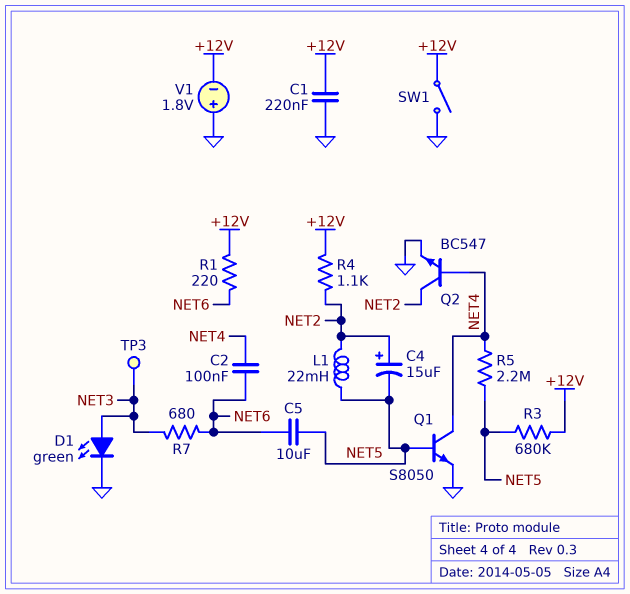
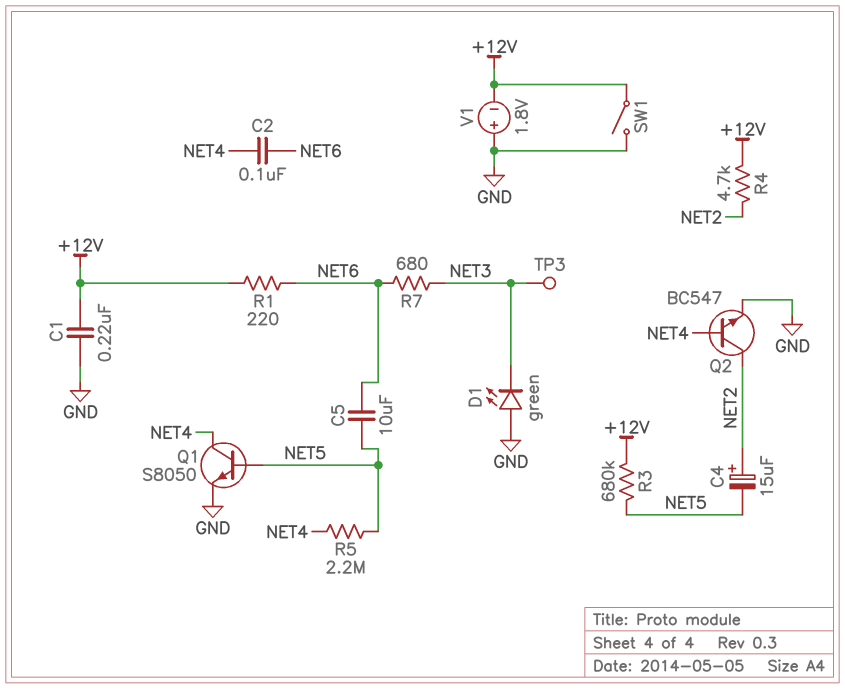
D1: LED green (A NET3, K GND) -> LED green (A GND, K NET3)
L1: 22mH (NET2, NET5) -> none
R4: 1.1k (+12V, NET2) -> 4.7k (+12V, NET2)

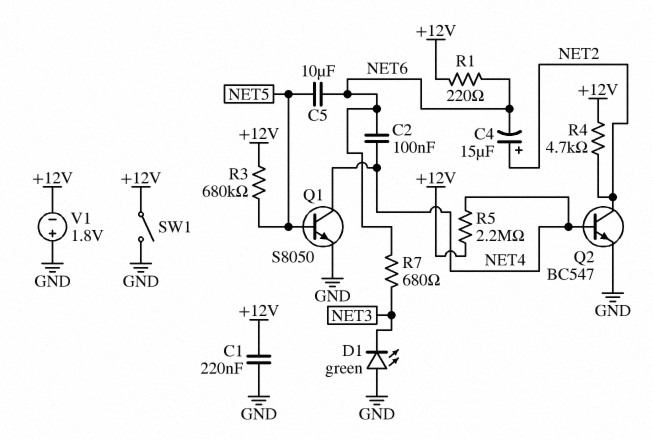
C4: 15uF (plus NET2, minus NET5) -> 15uF (plus NET2, minus NET6)
R5: 2.2M (NET4, NET5) -> 2.2M (+12V, NET4)
TP3: test point (NET3) -> none

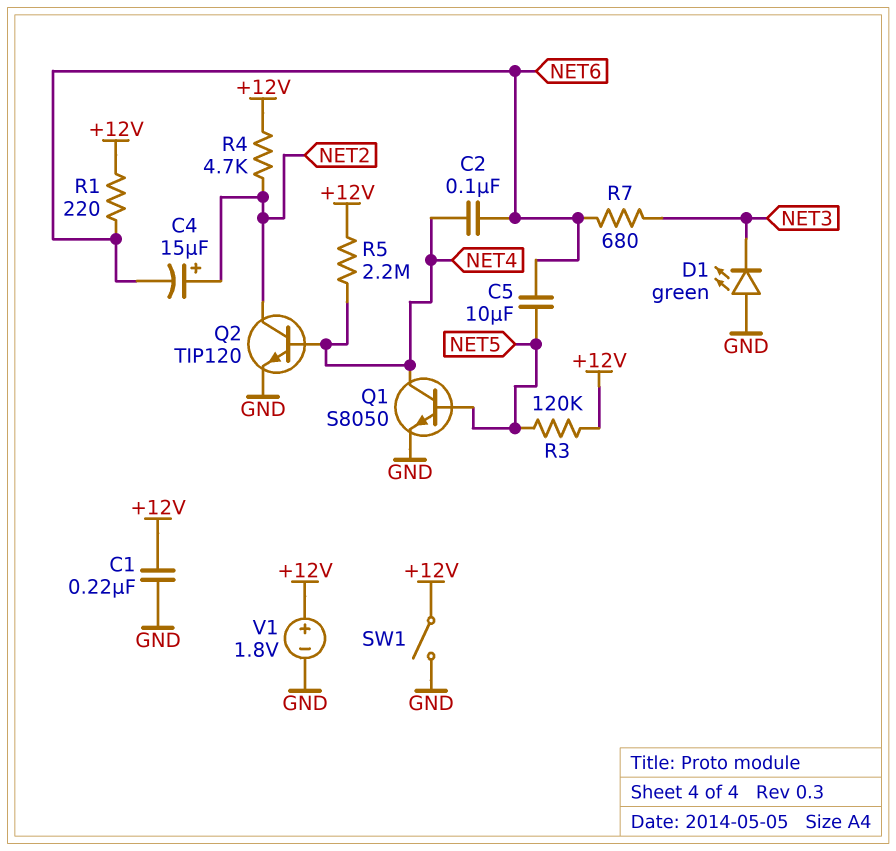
Q2: NPN BC547 (B NET4, C NET2, E GND) -> NPN TIP120 (B NET4, C NET2, E GND)
R3: 680k (+12V, NET5) -> 120k (+12V, NET5)
V1: 1.8V (plus GND, minus +12V) -> 1.8V (plus +12V, minus GND)

